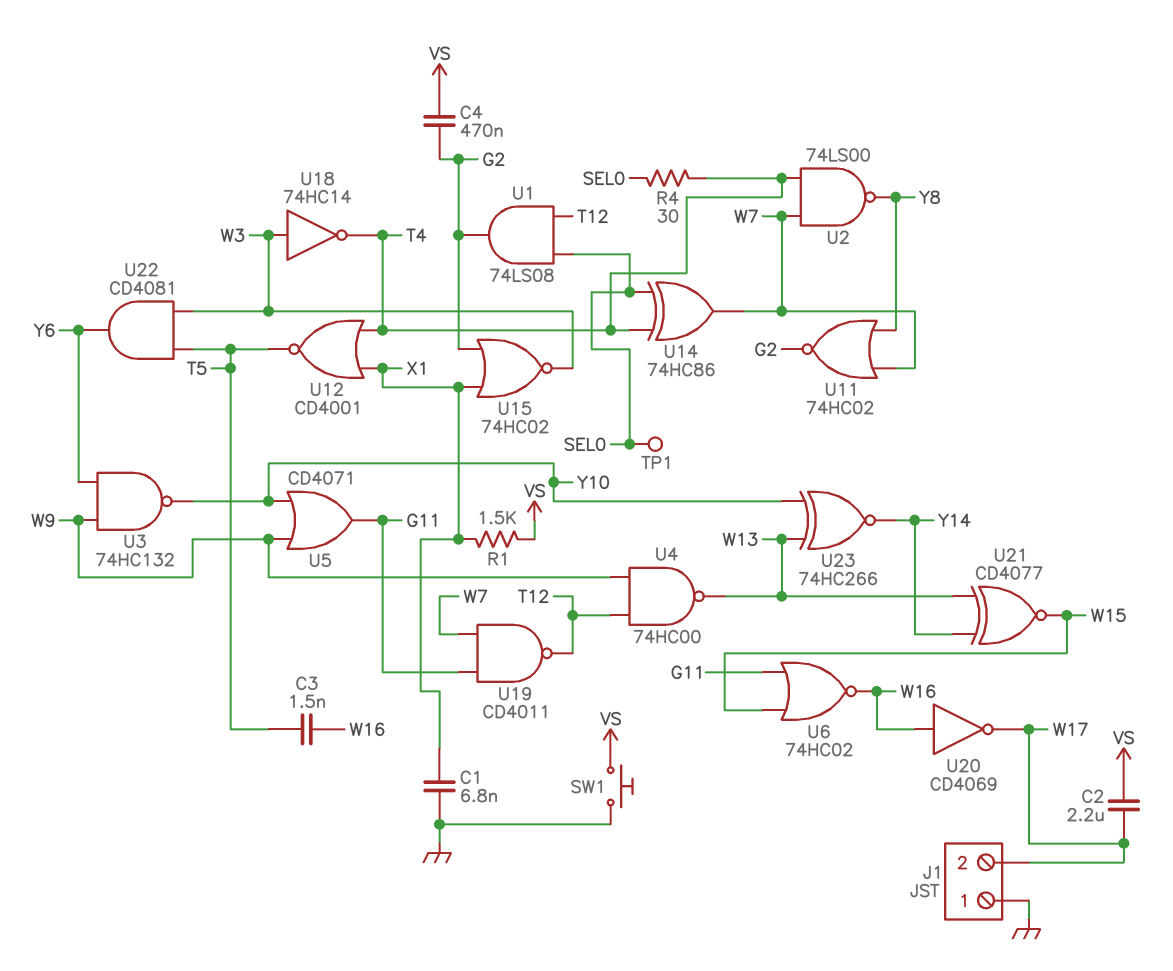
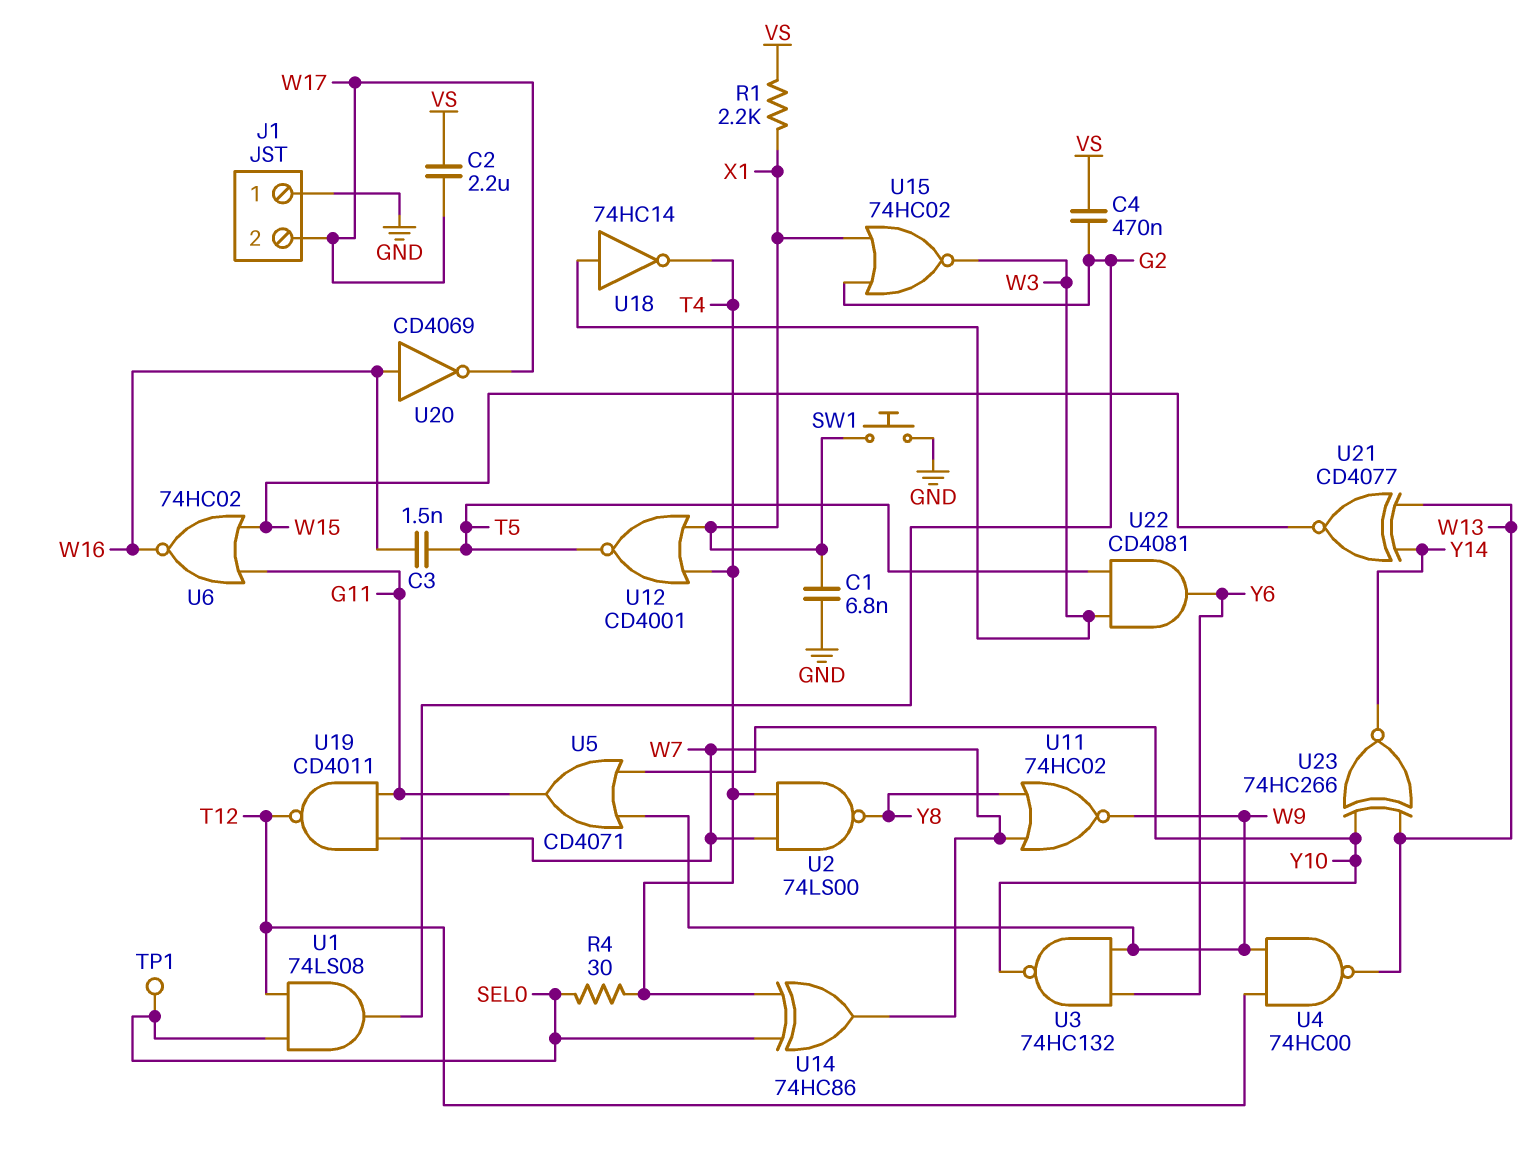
R1: 1.5k (VS, X1) -> 2.2k (VS, X1)
SW1: button (GND, VS) -> button (GND, X1)
U11: NOR 74HC02 (in W7, in Y8, out G2) -> NOR 74HC02 (in W7, in Y8, out W9)

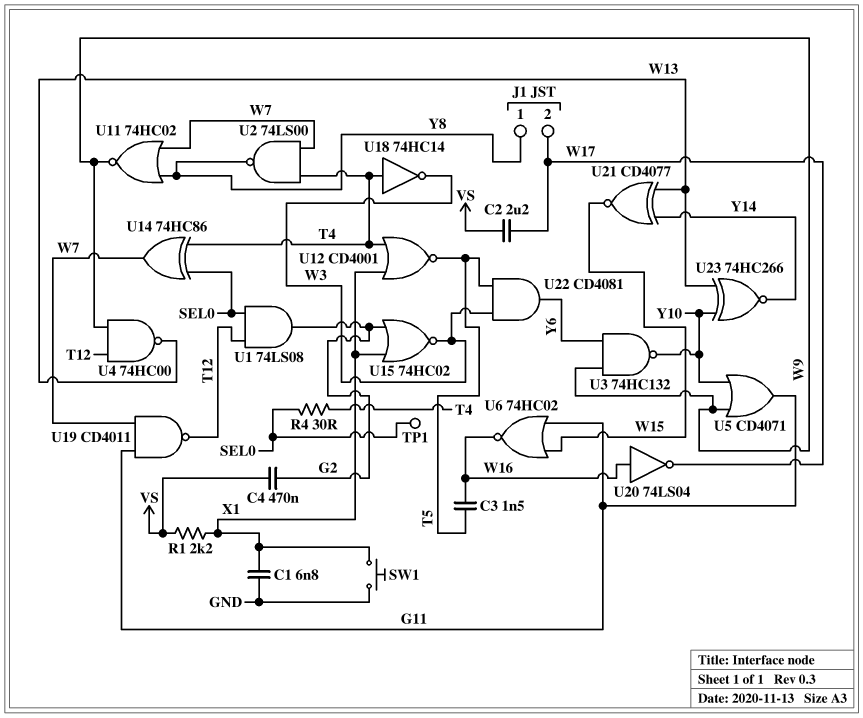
J1 pin 1: GND -> Y8
U18: NOT 74HC14 (in W3, out T4) -> NOT 74HC14 (in T4, out W3)
U20: NOT CD4069 (in W16, out W17) -> NOT 74LS04 (in W16, out W17)

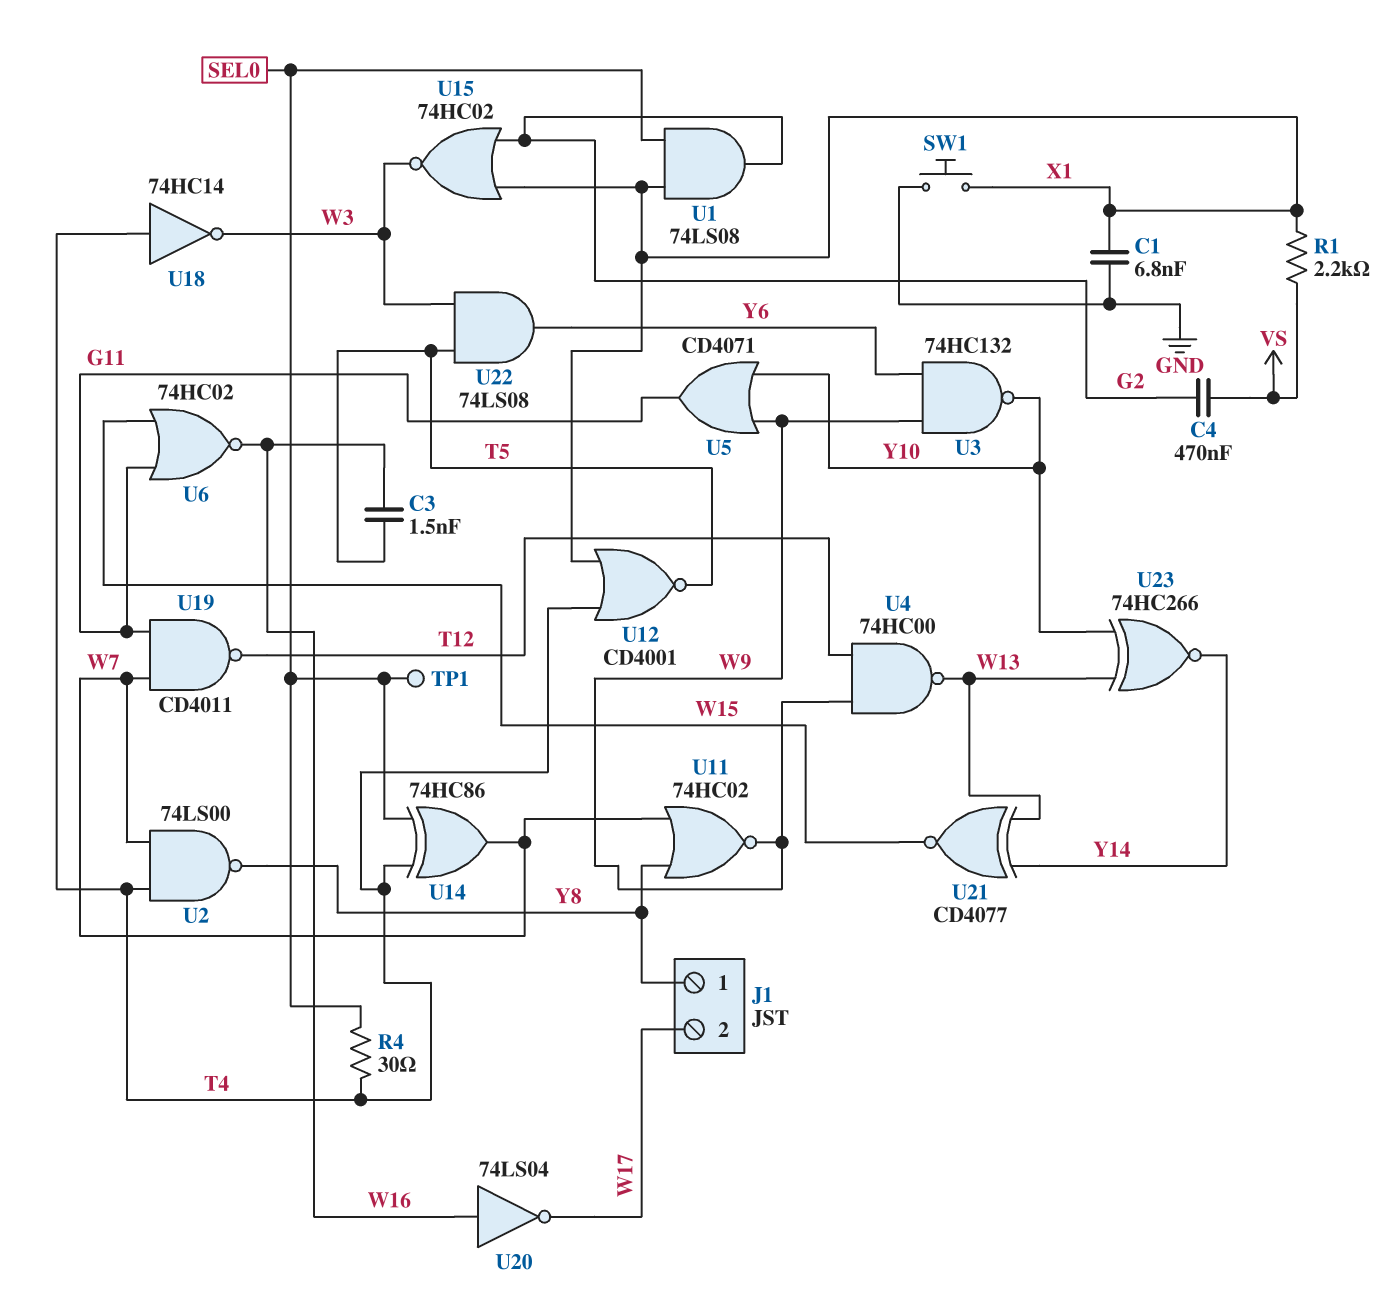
C2: 2.2uF (VS, W17) -> none
U1: AND 74LS08 (in SEL0, in T12, out G2) -> AND 74LS08 (in SEL0, in X1, out G2)
U22: AND CD4081 (in T5, in W3, out Y6) -> AND 74LS08 (in T5, in W3, out Y6)

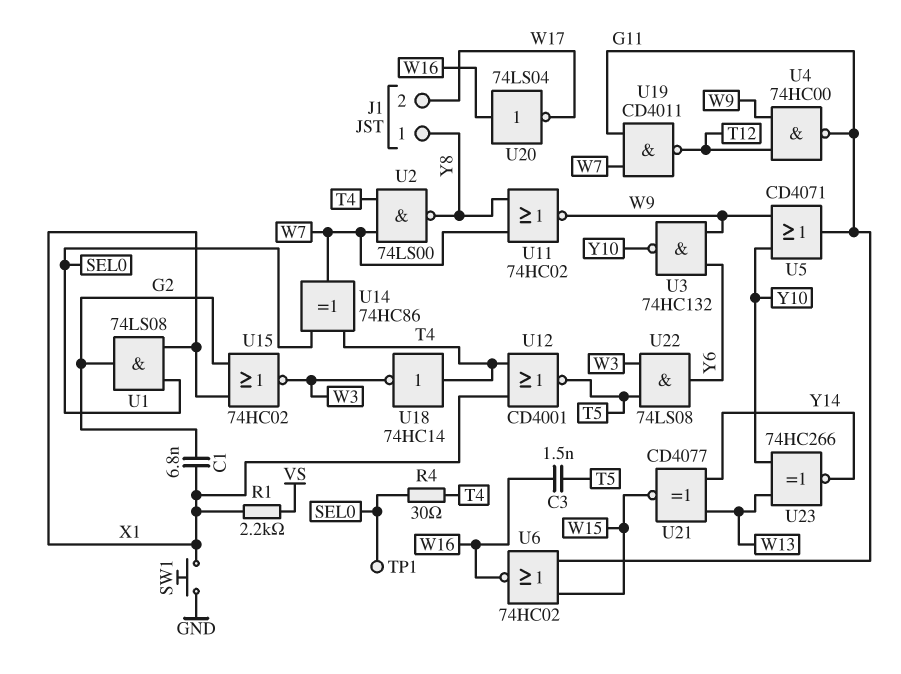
C1: 6.8nF (GND, X1) -> 6.8nF (G2, X1)
C4: 470nF (G2, VS) -> none
U4: NAND 74HC00 (in T12, in W9, out W13) -> NAND 74HC00 (in T12, in W9, out G11)

